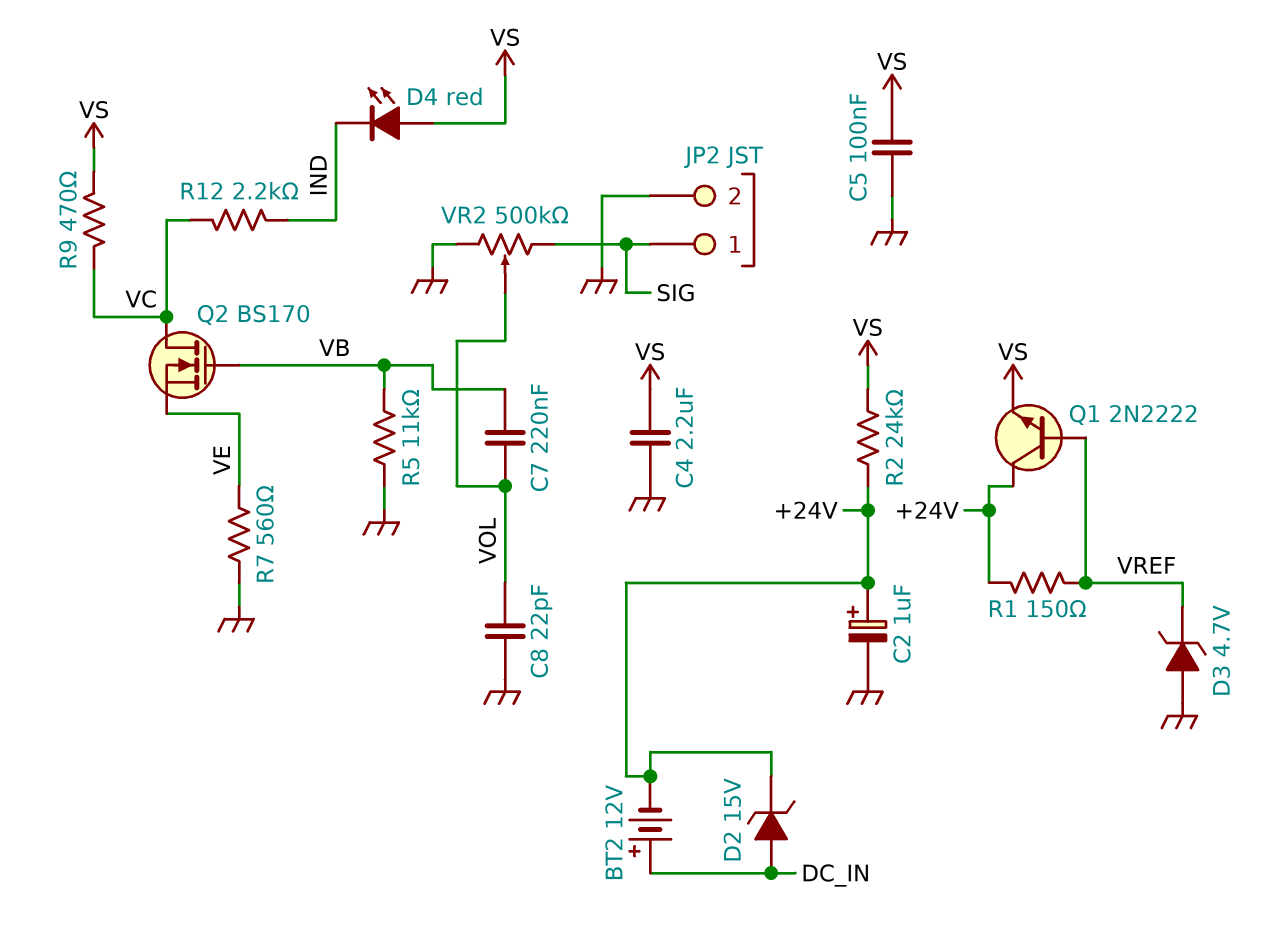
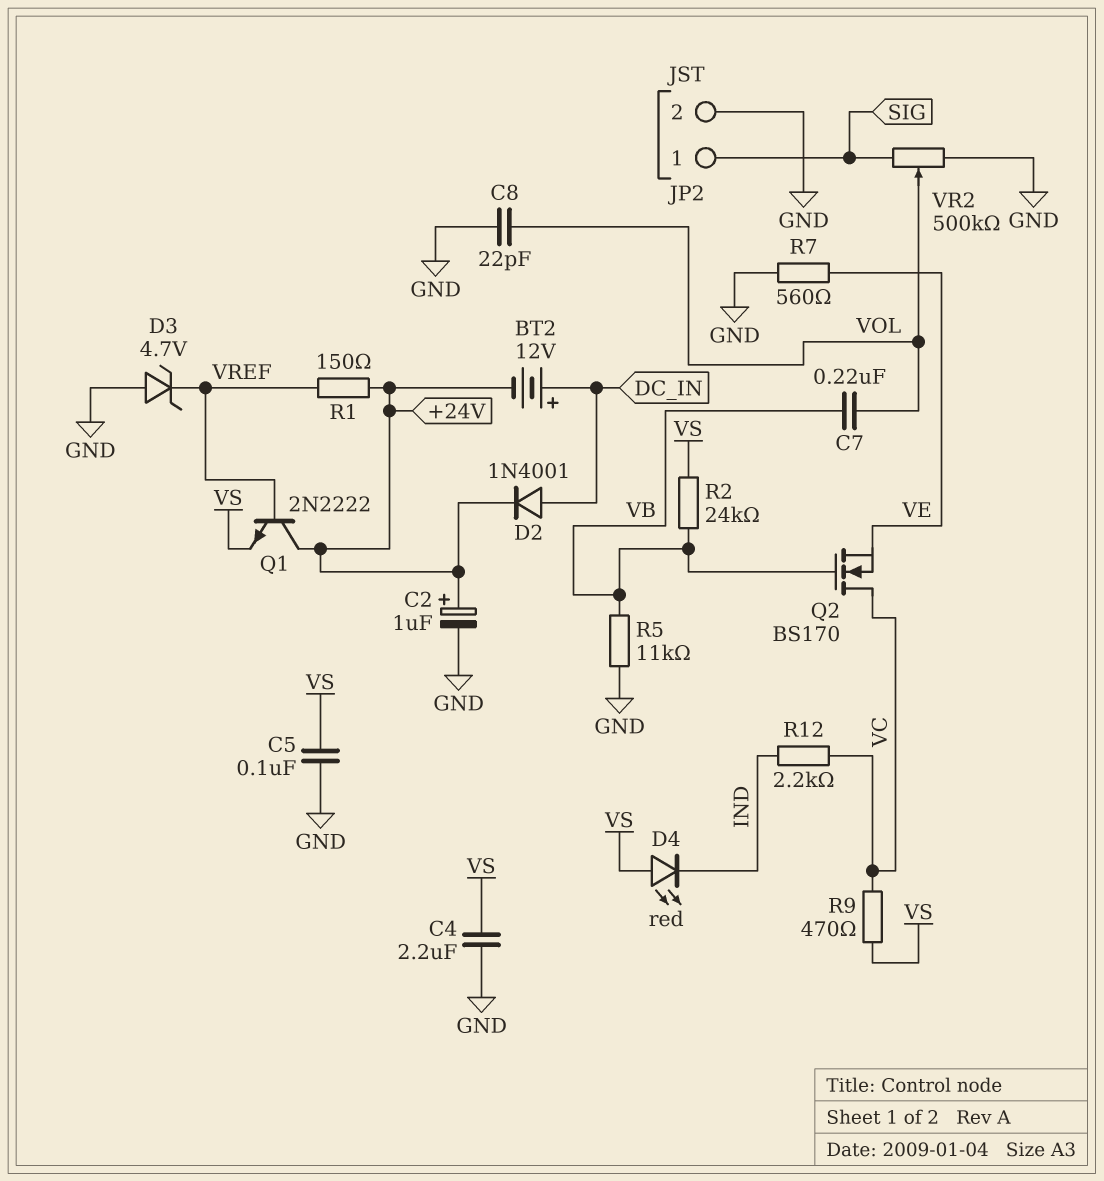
D2: zener 15V (A DC_IN, K +24V) -> diode 1N4001 (A DC_IN, K +24V)
R2: 24k (+24V, VS) -> 24k (VB, VS)

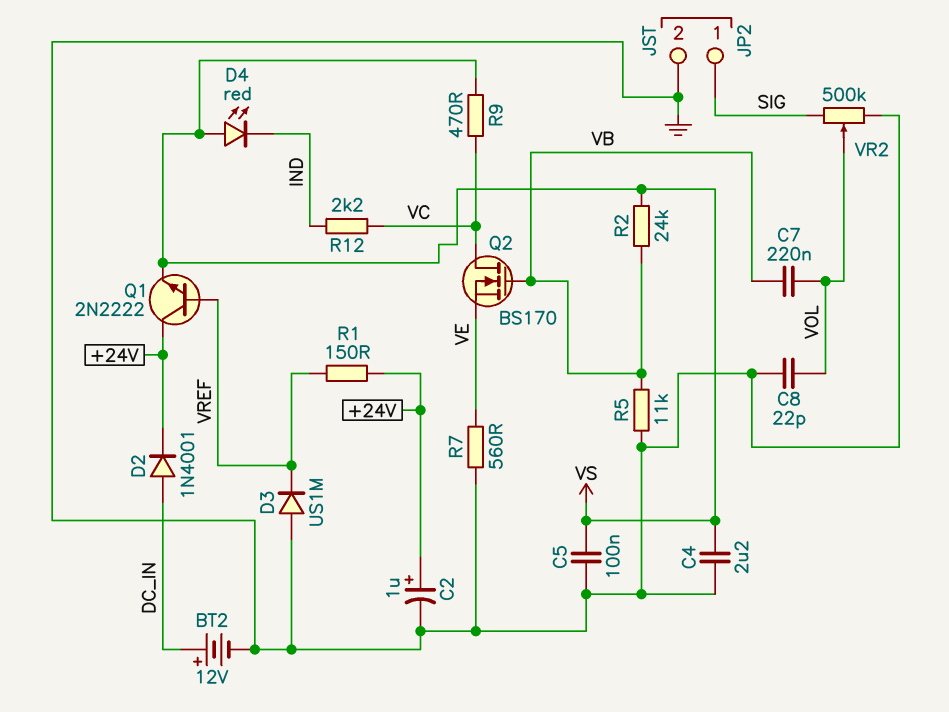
BT2: 12V (plus DC_IN, minus +24V) -> 12V (plus DC_IN, minus GND)
D3: zener 4.7V (A GND, K VREF) -> diode US1M (A GND, K VREF)

